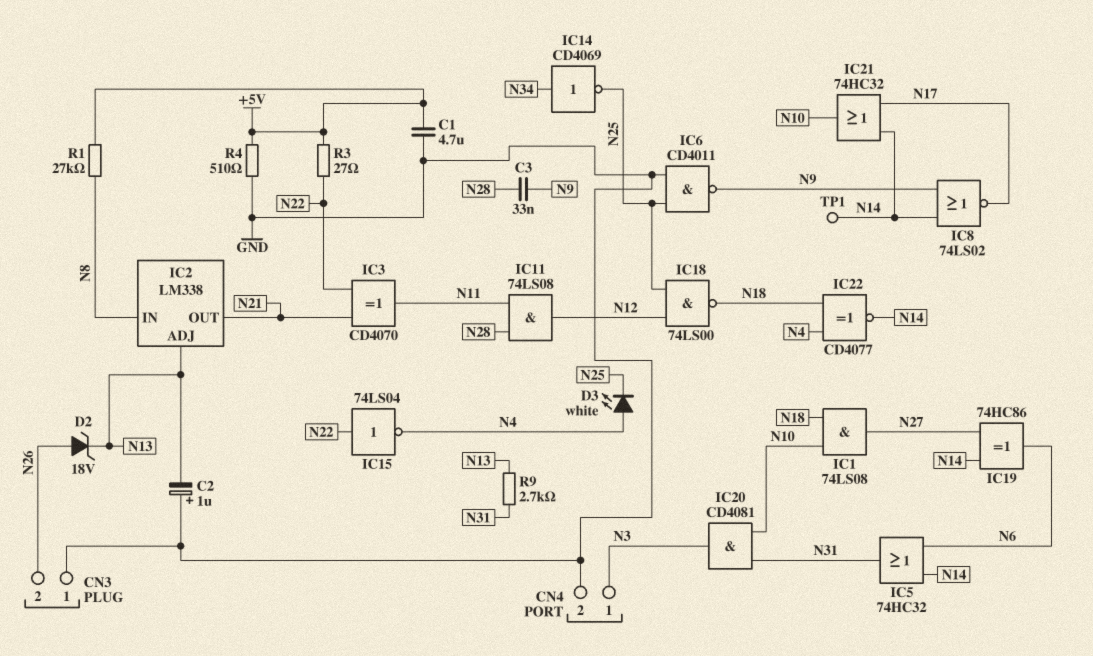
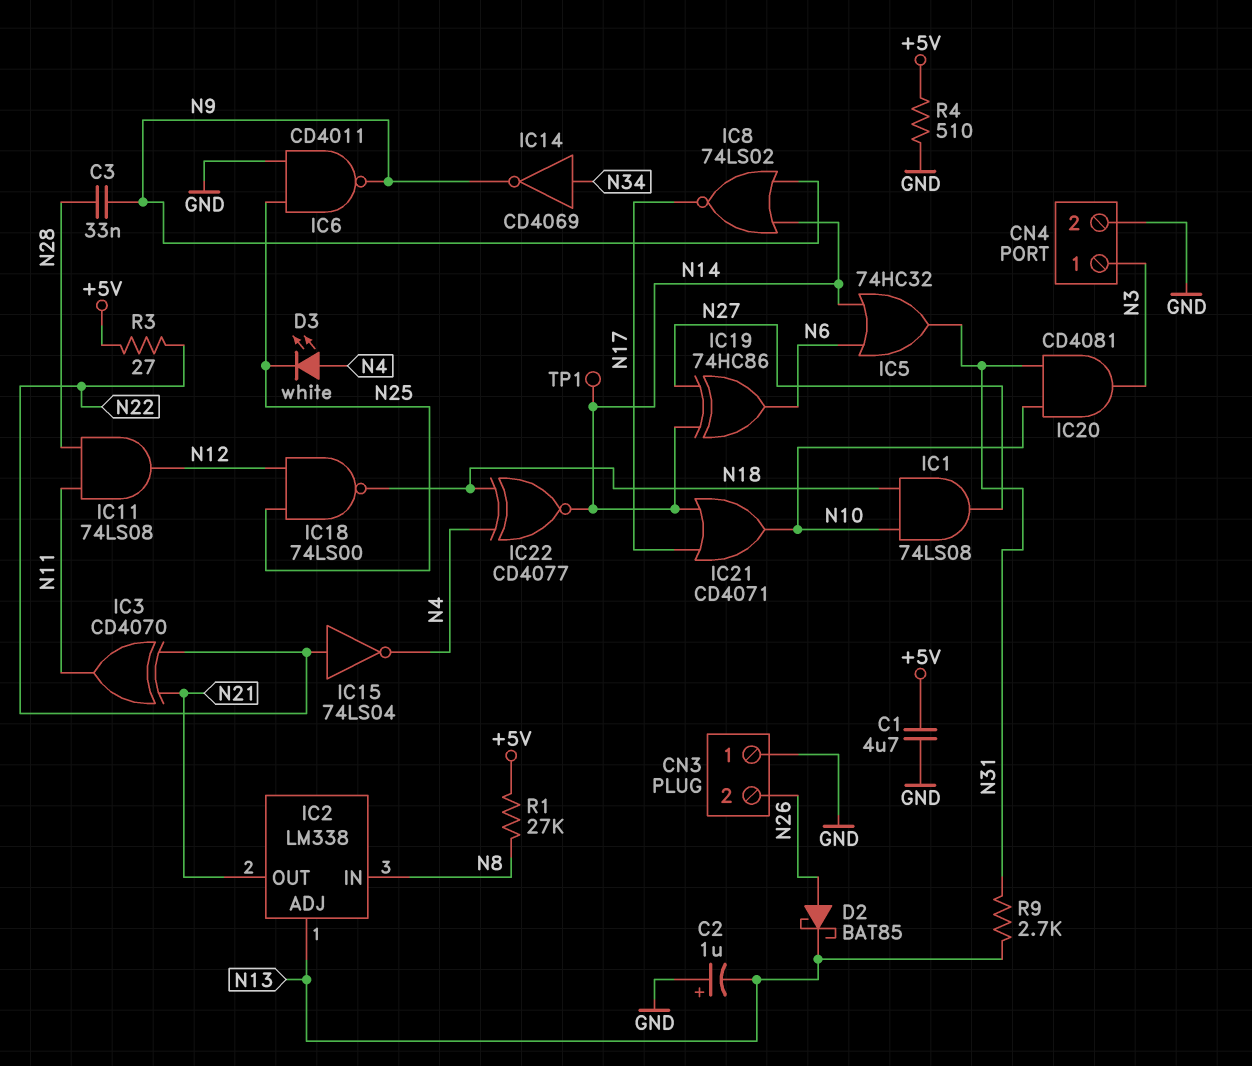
D2: zener 18V (A N26, K N13) -> schottky BAT85 (A N26, K N13)
IC14: NOT CD4069 (in N34, out N25) -> NOT CD4069 (in N34, out N9)
IC21: OR 74HC32 (in N14, in N17, out N10) -> OR CD4071 (in N14, in N17, out N10)

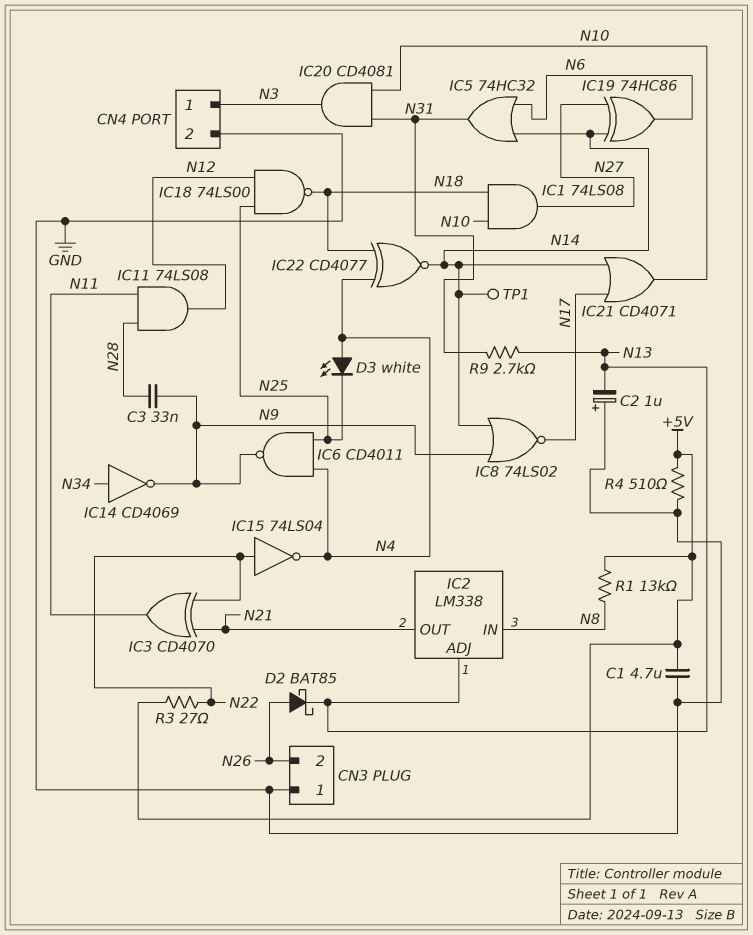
IC6: NAND CD4011 (in GND, in N25, out N9) -> NAND CD4011 (in N4, in N25, out N9)
R1: 27k (+5V, N8) -> 13k (+5V, N8)

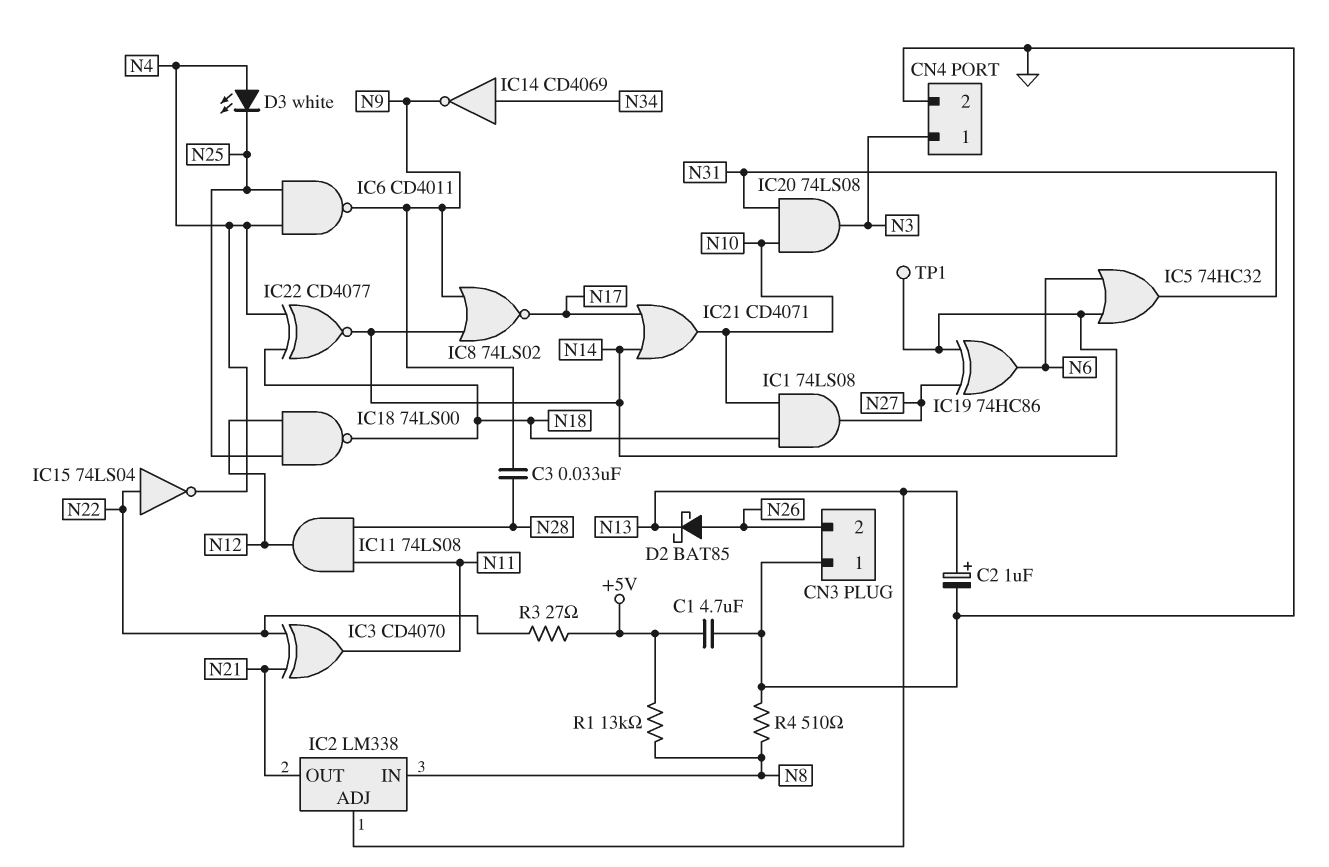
C2: 1uF (plus GND, minus N13) -> 1uF (plus N13, minus GND)
IC20: AND CD4081 (in N10, in N31, out N3) -> AND 74LS08 (in N10, in N31, out N3)
R4: 510 (+5V, GND) -> 510 (GND, N8)
R9: 2.7k (N13, N31) -> none

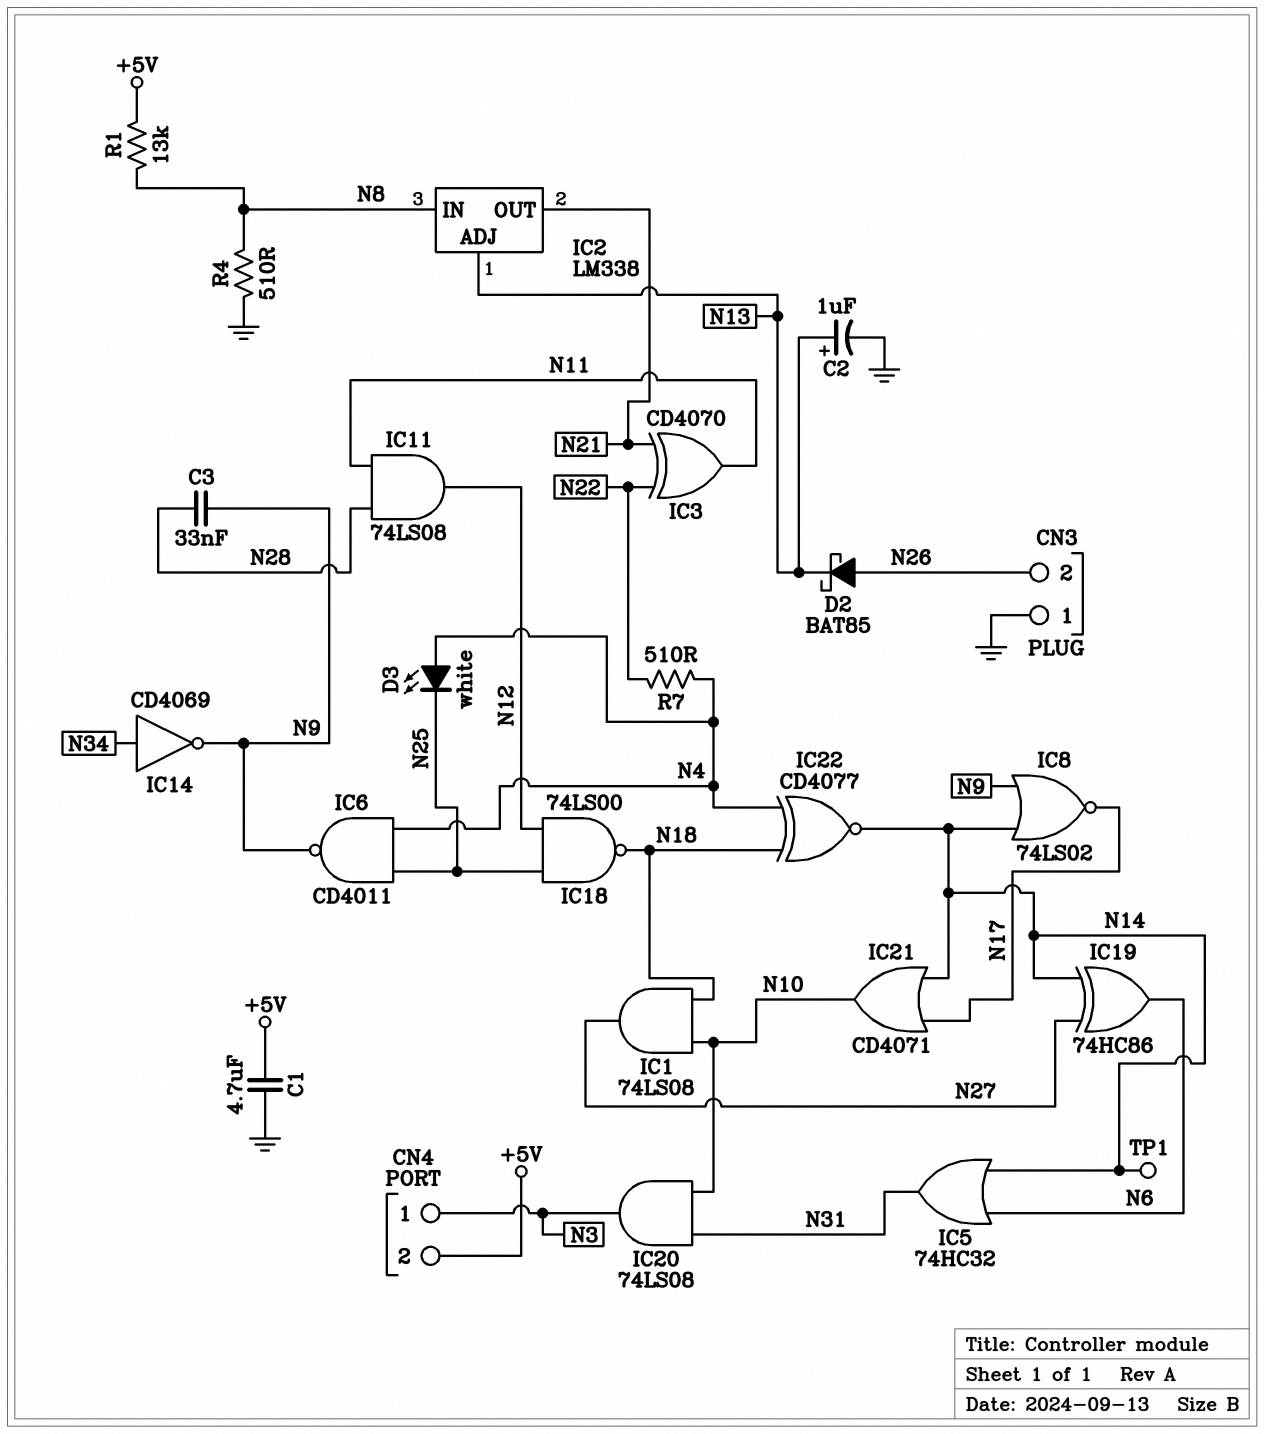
CN4 pin 2: GND -> +5V
IC15: NOT 74LS04 (in N22, out N4) -> none
R3: 27 (+5V, N22) -> none
R7: none -> 510 (N4, N22)

